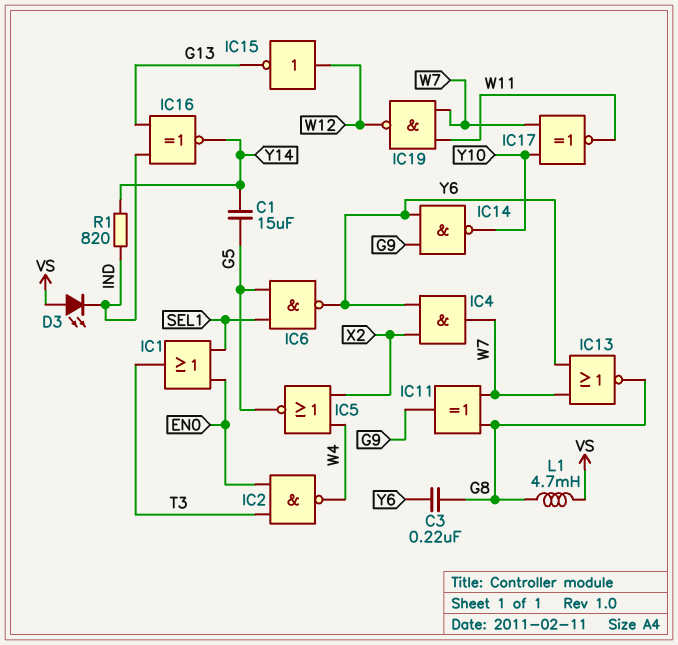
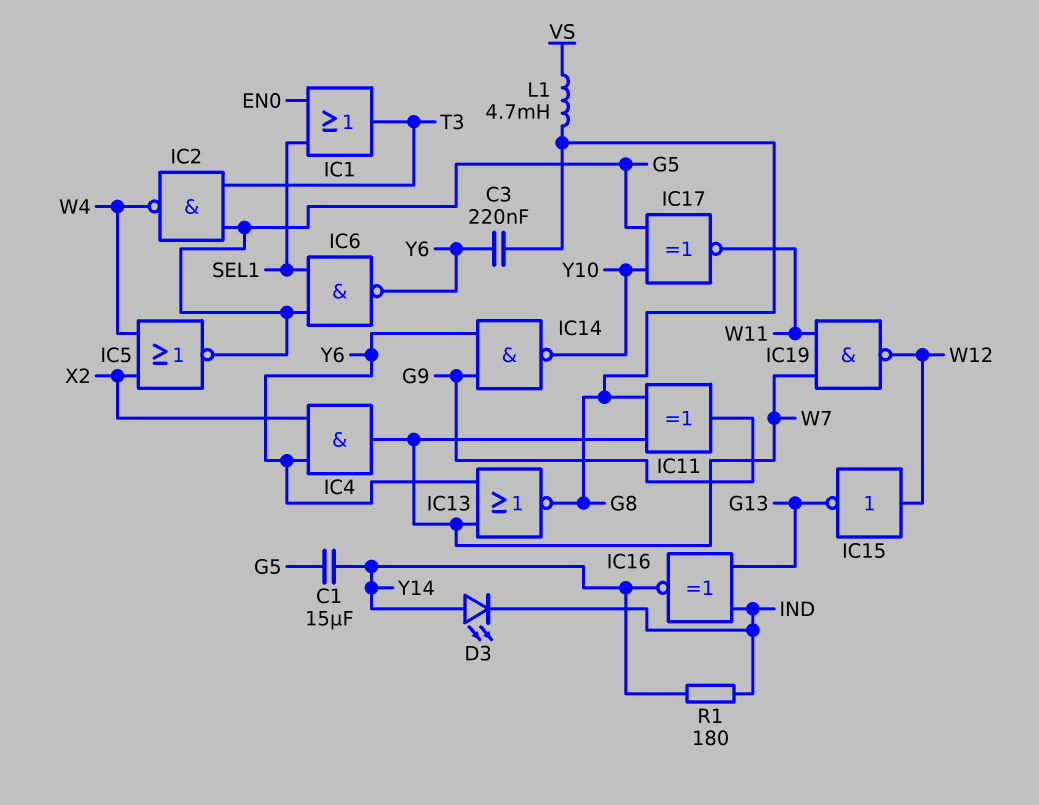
D3: LED (A VS, K IND) -> LED (A Y14, K IND)
IC2: NAND (in EN0, in T3, out W4) -> NAND (in G5, in T3, out W4)
IC17: XNOR (in W7, in Y10, out W11) -> XNOR (in G5, in Y10, out W11)
R1: 820 (IND, Y14) -> 180 (IND, Y14)

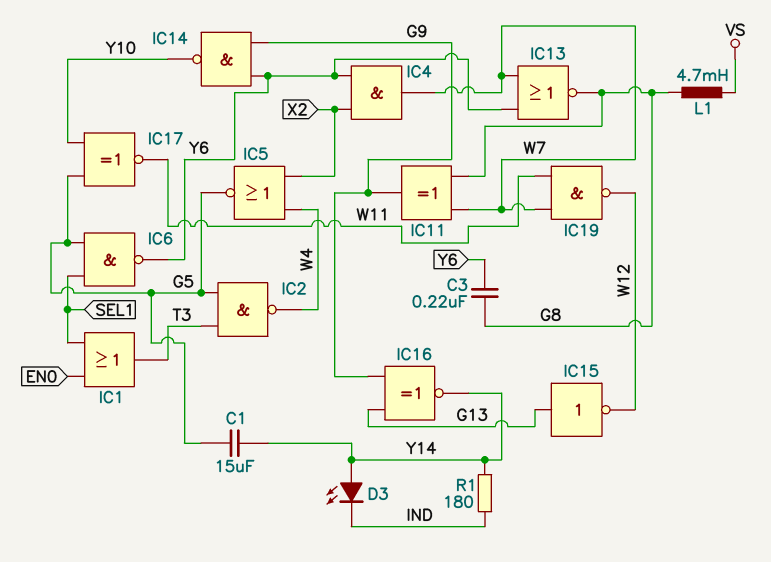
IC15: NOT (in W12, out G13) -> NOT (in G13, out W12)
IC16: XNOR (in G13, in IND, out Y14) -> XNOR (in G9, in G13, out Y14)

